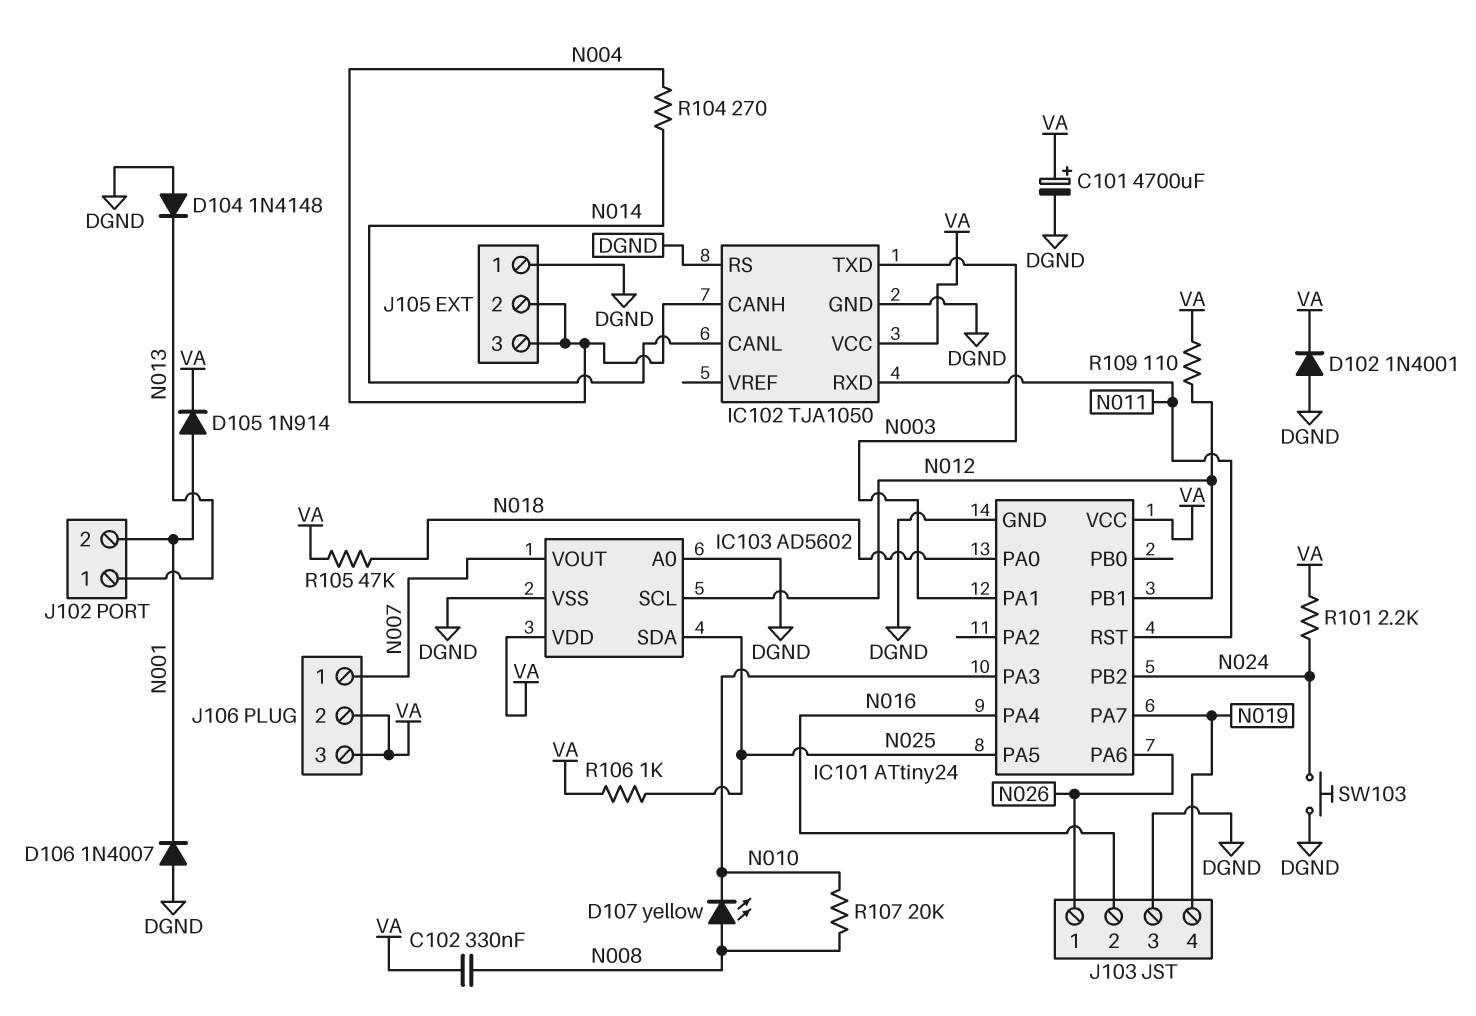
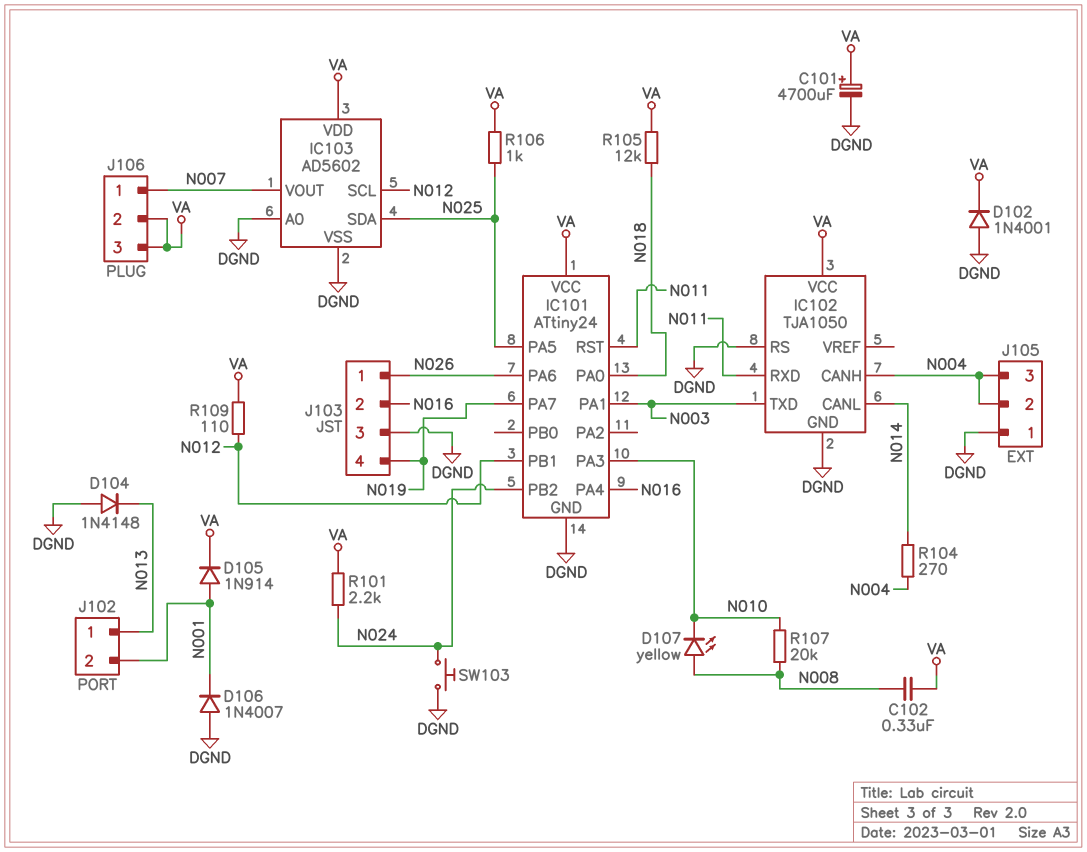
R105: 47k (N018, VA) -> 12k (N018, VA)

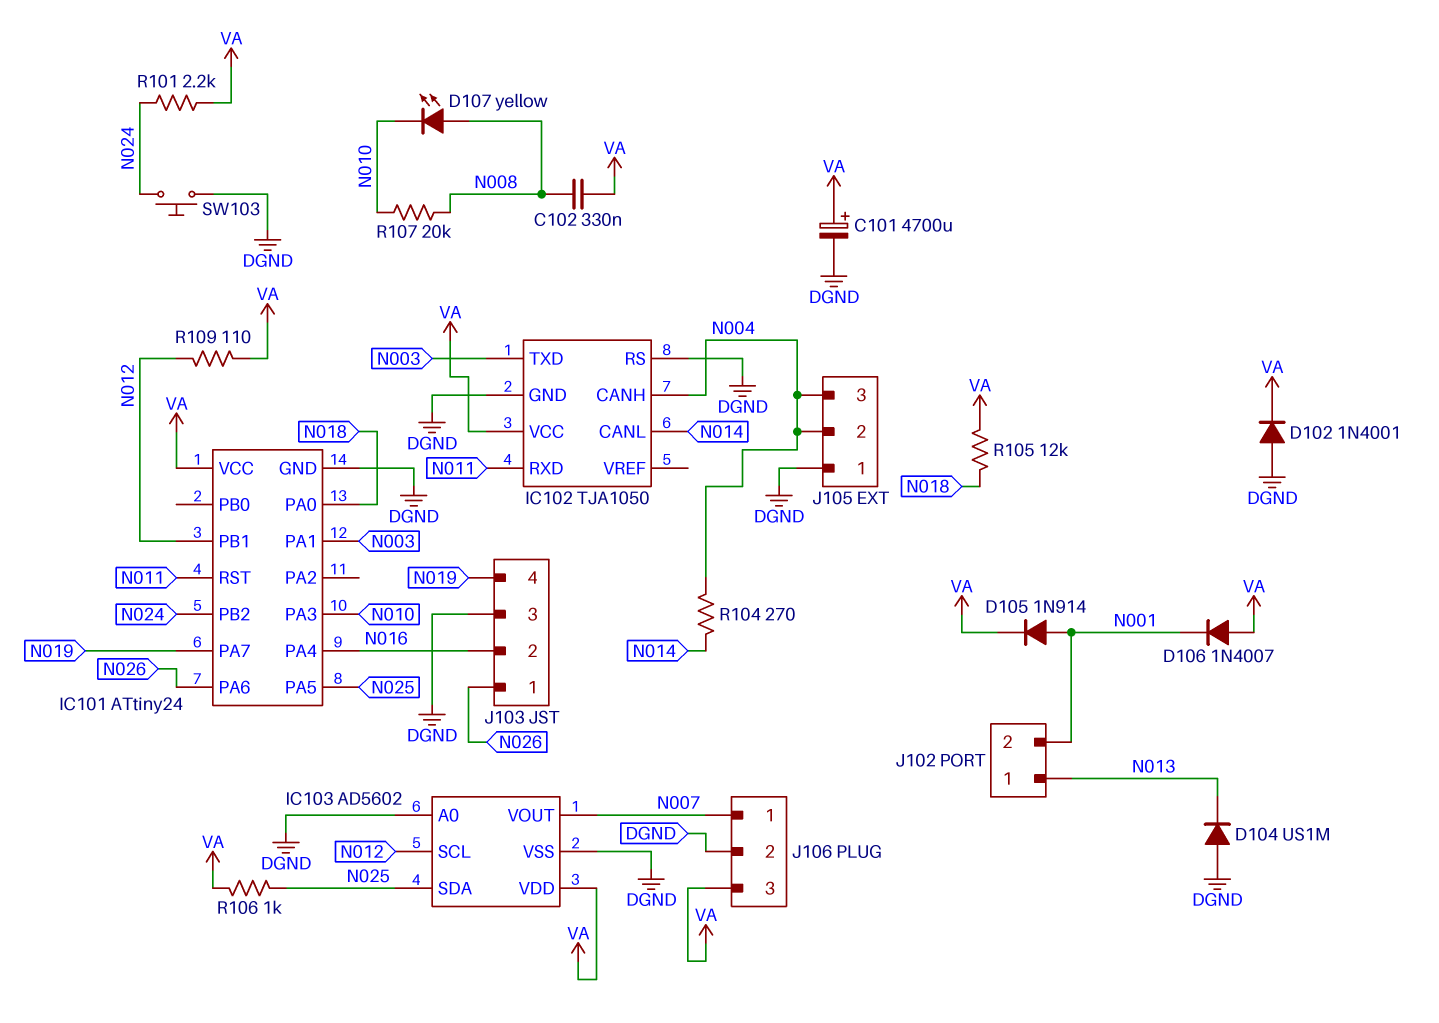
D104: diode 1N4148 (A DGND, K N013) -> diode US1M (A DGND, K N013)
D106: diode 1N4007 (A DGND, K N001) -> diode 1N4007 (A VA, K N001)
J106 pin 2: VA -> DGND

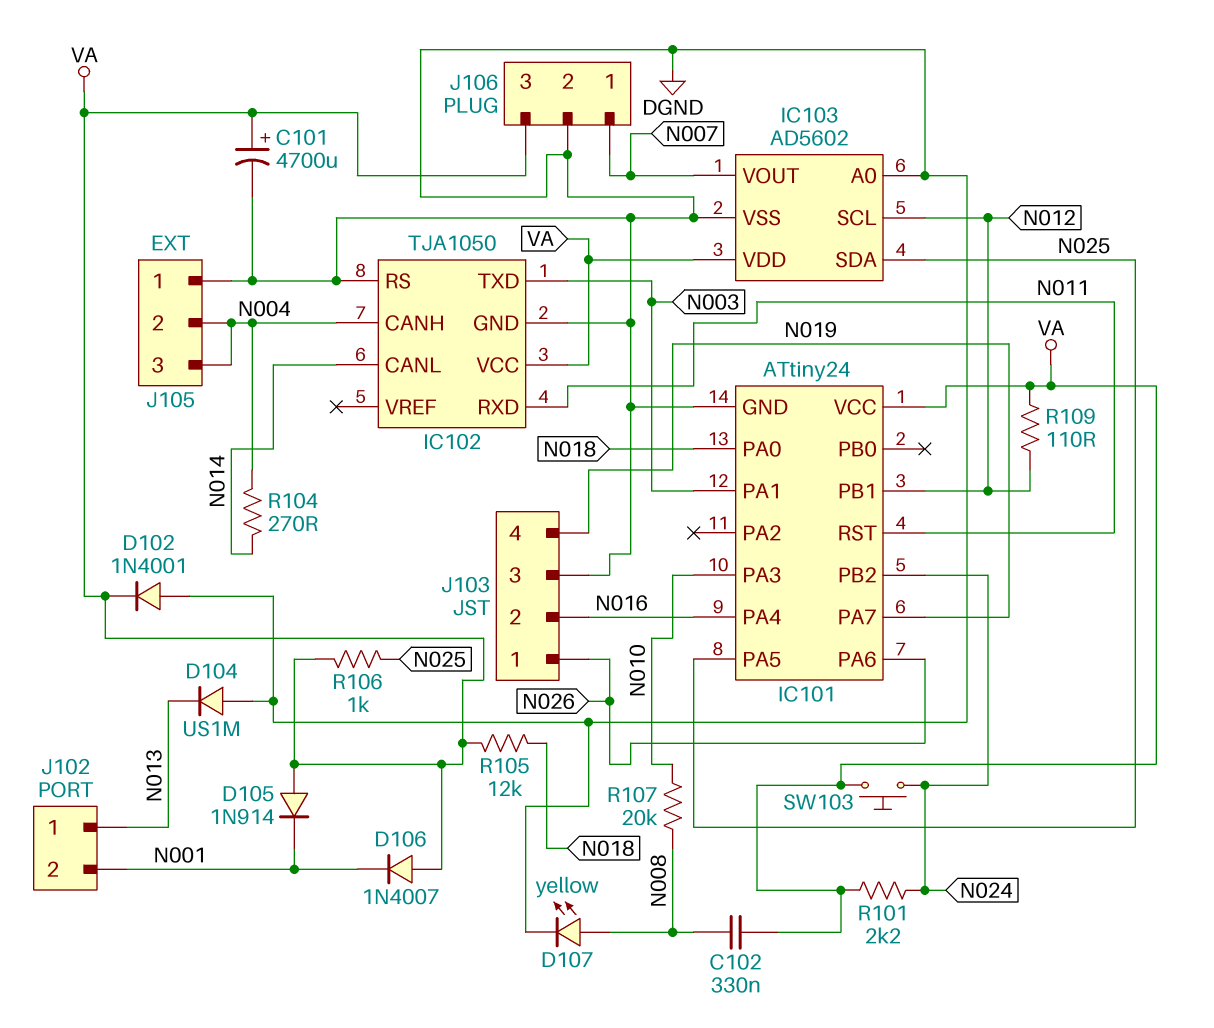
D105: diode 1N914 (A N001, K VA) -> diode 1N914 (A VA, K N001)
D107: LED yellow (A N008, K N010) -> LED yellow (A N008, K DGND)
SW103: button (DGND, N024) -> button (N024, VA)

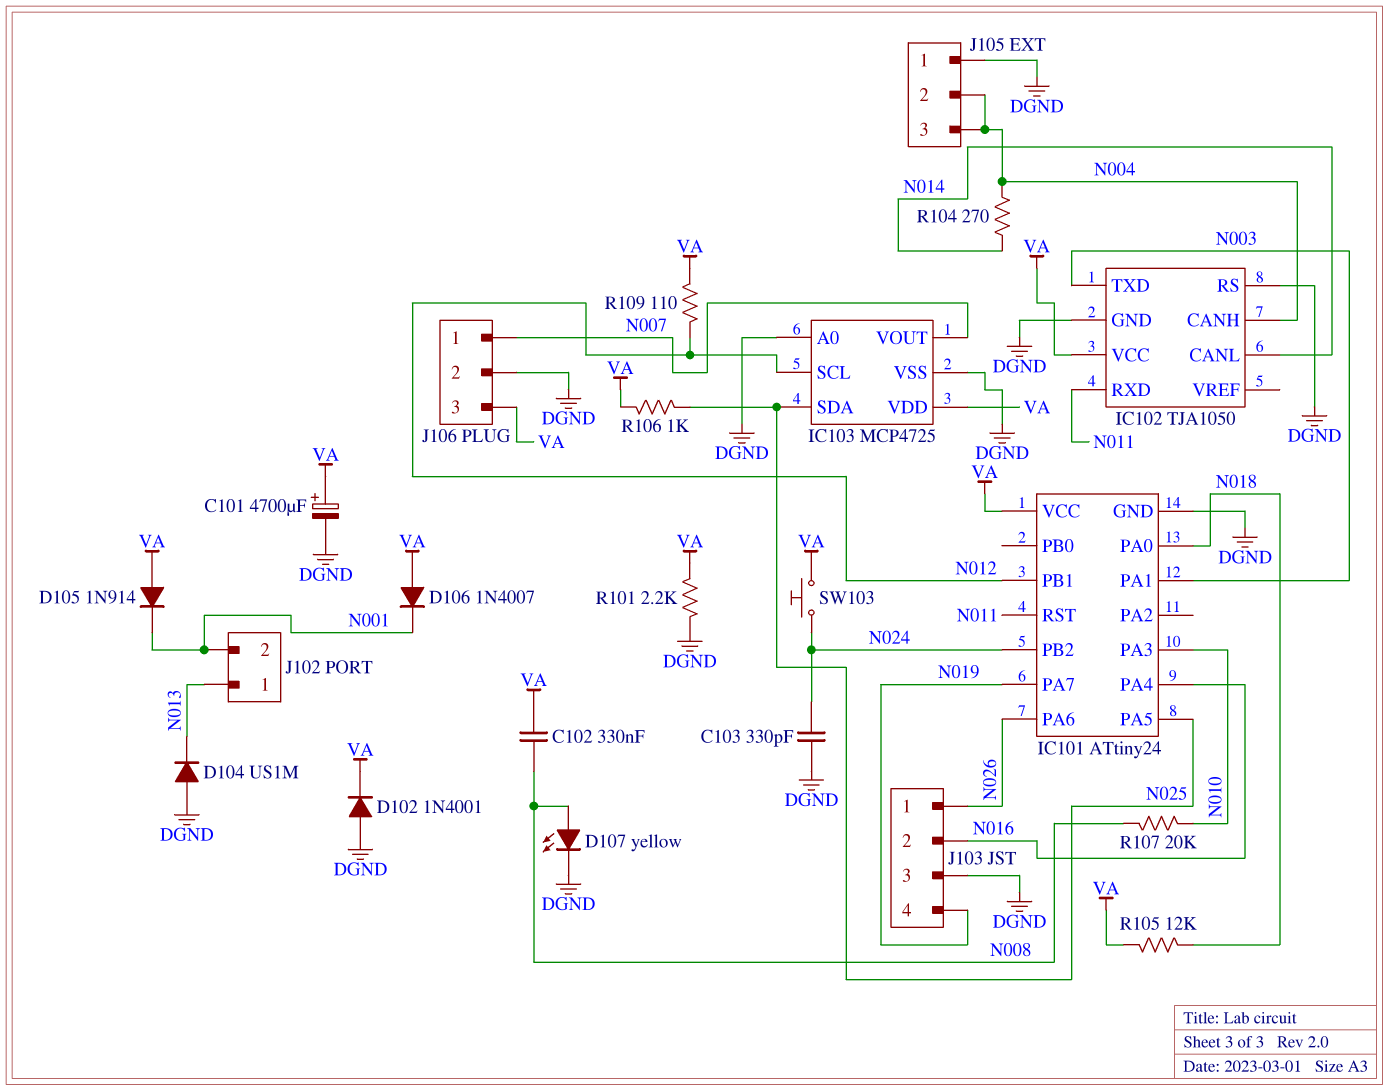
C103: none -> 330pF (DGND, N024)
IC103: AD5602 -> MCP4725
R101: 2.2k (N024, VA) -> 2.2k (DGND, VA)

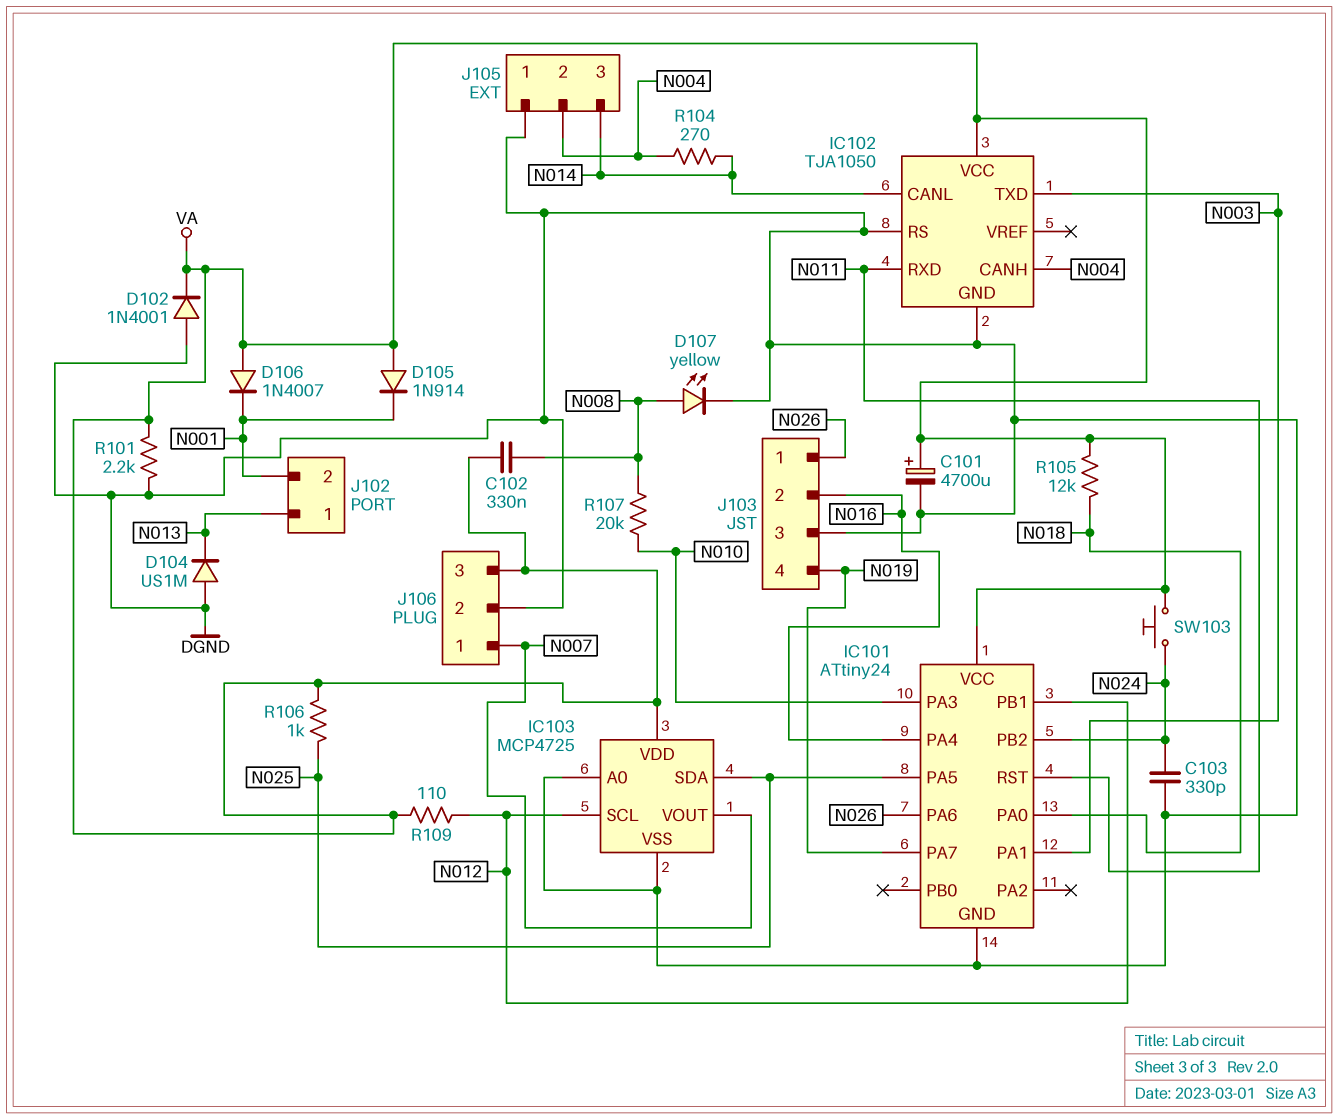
J105 pin 3: N004 -> N014

